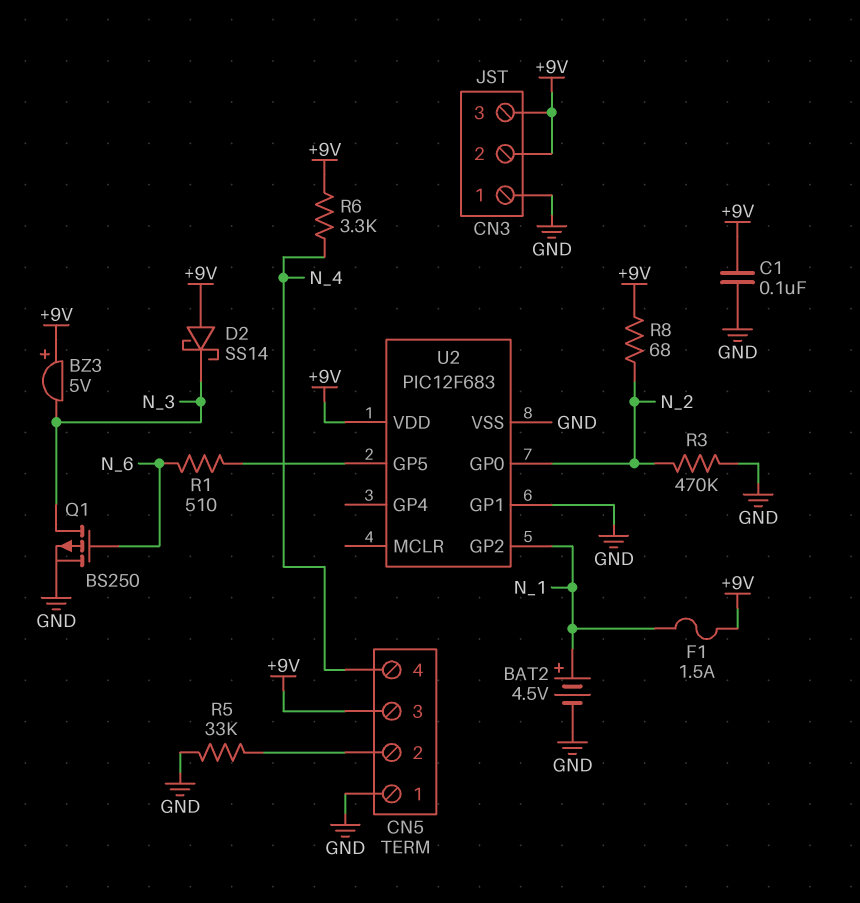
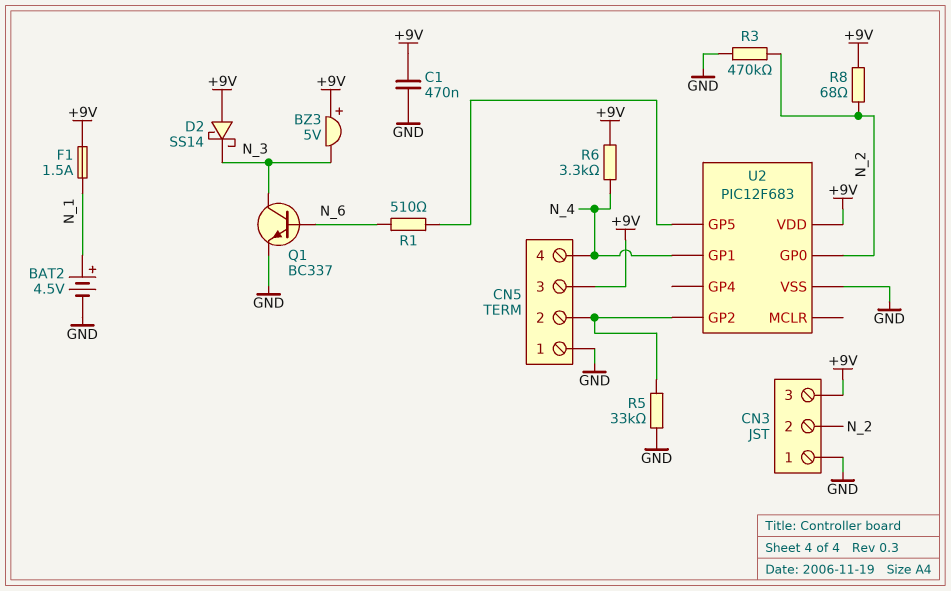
C1: 100nF (+9V, GND) -> 470nF (+9V, GND)
CN3 pin 2: +9V -> N_2
Q1: PMOS BS250 (G N_6, D N_3, S GND) -> NPN BC337 (B N_6, C N_3, E GND)
U2 pin GP1: GND -> N_4
U2 pin GP2: N_1 -> CN5/2

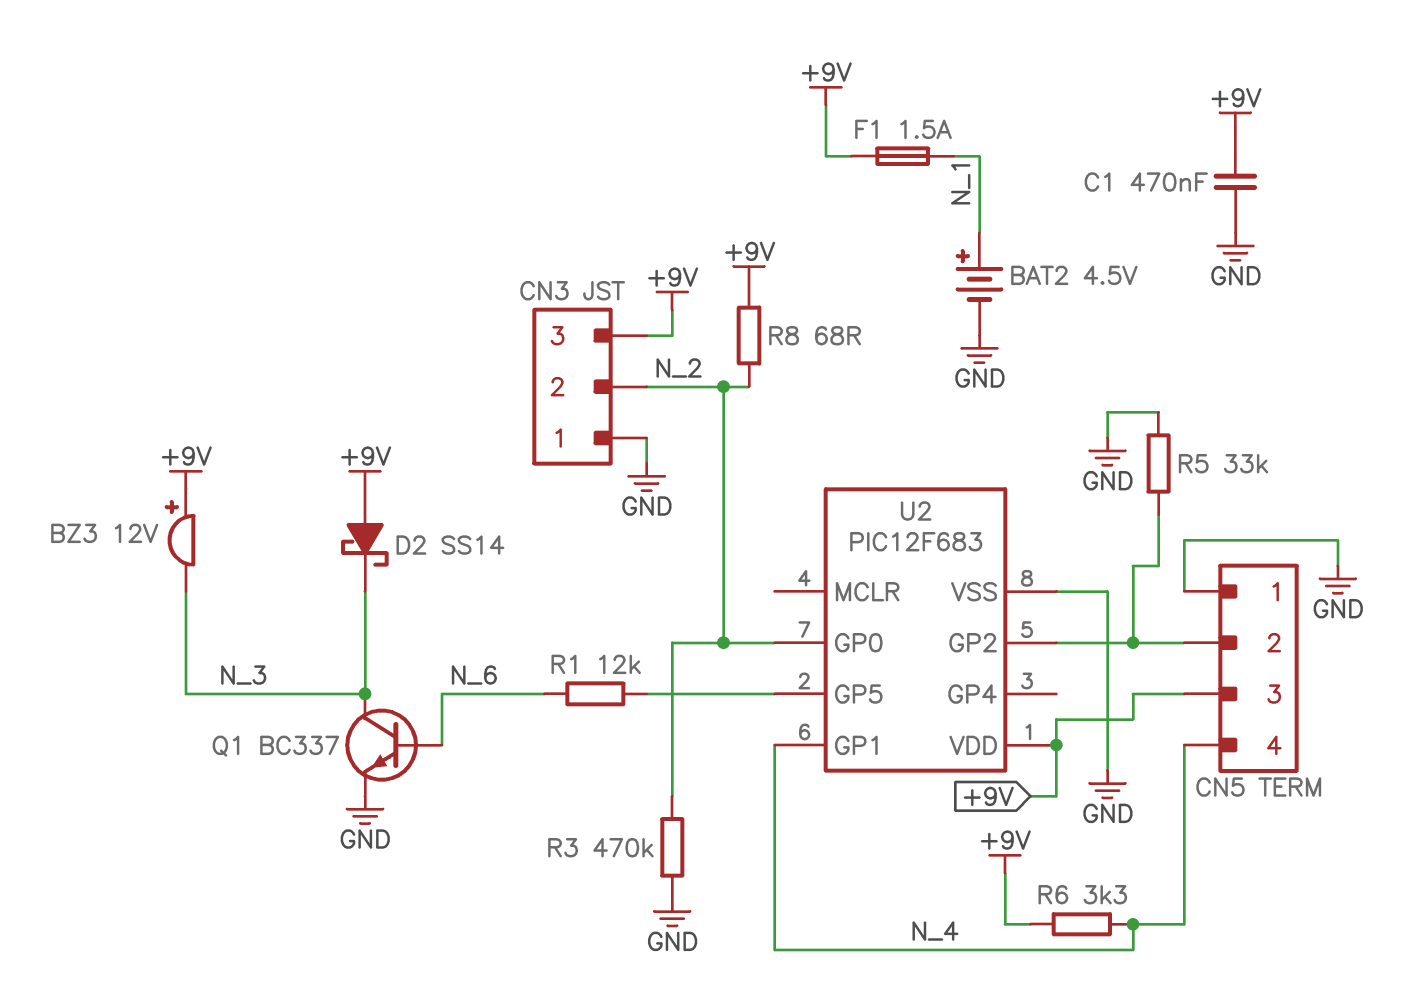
BZ3: buzzer 5V (plus +9V, minus N_3) -> buzzer 12V (plus +9V, minus N_3)
R1: 510 (N_6, U2/GP5) -> 12k (N_6, U2/GP5)

